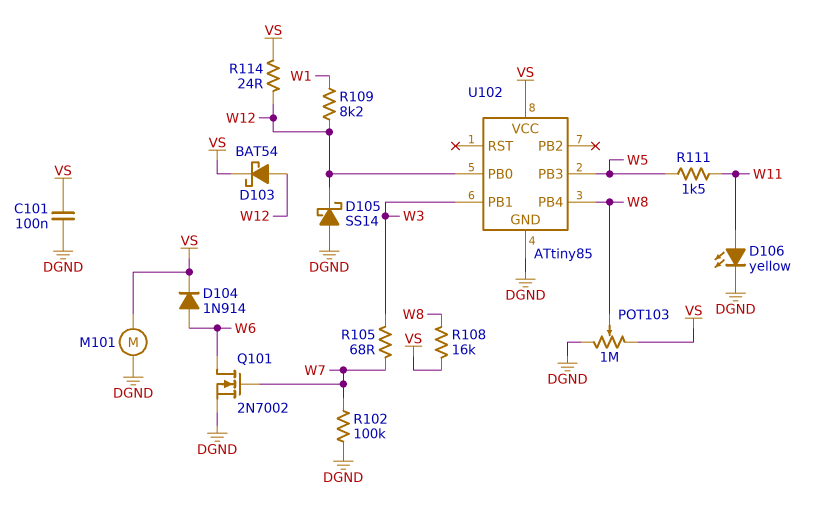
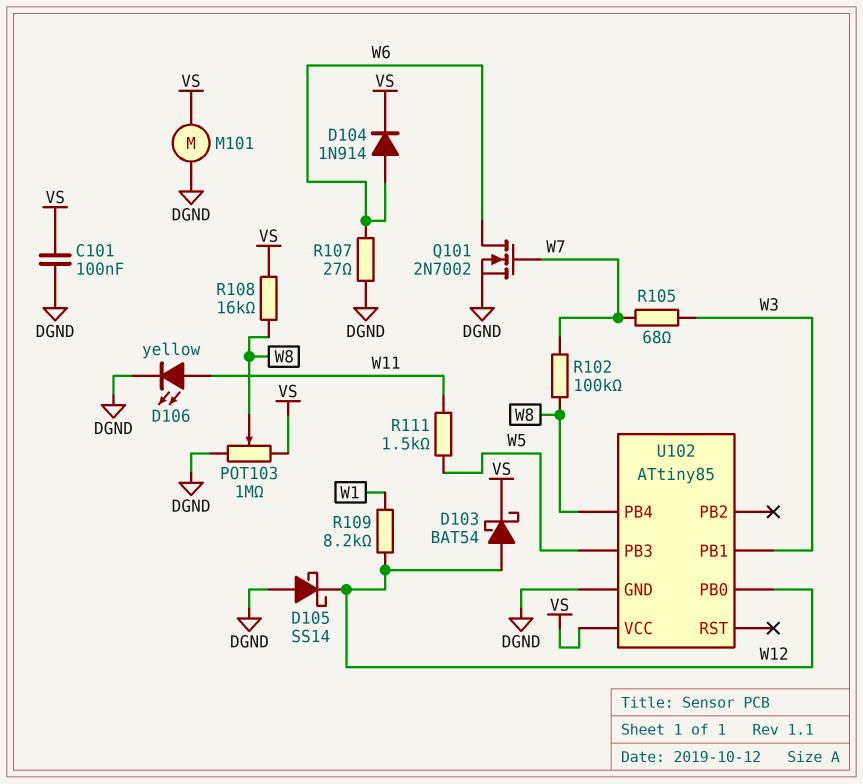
R102: 100k (DGND, W7) -> 100k (W7, W8)
R107: none -> 27 (DGND, W6)
R114: 24 (VS, W12) -> none

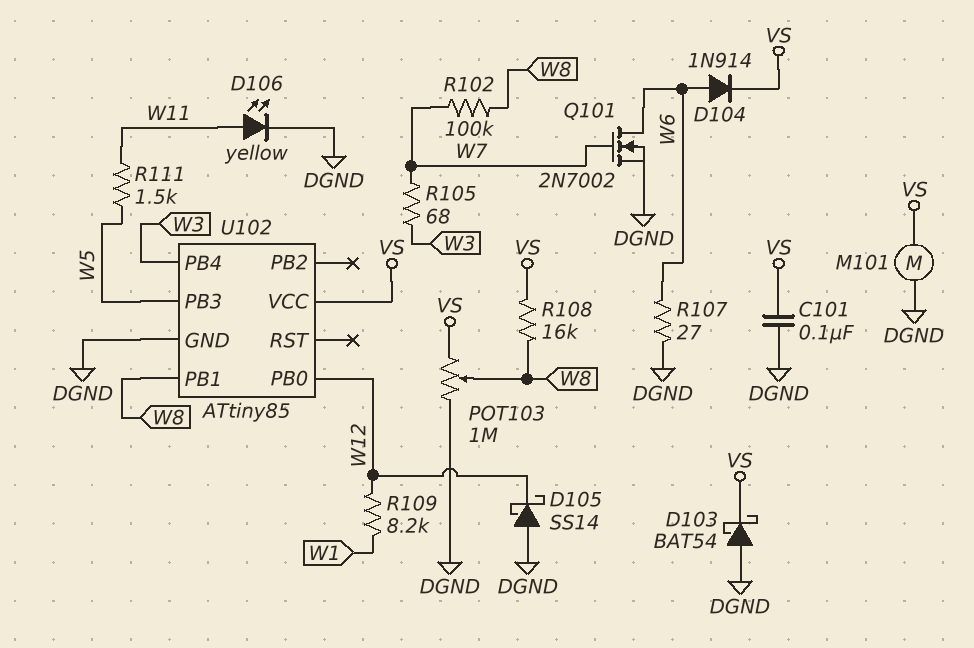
D103: schottky BAT54 (A W12, K VS) -> schottky BAT54 (A DGND, K VS)
U102 pin PB1: W3 -> W8
U102 pin PB4: W8 -> W3

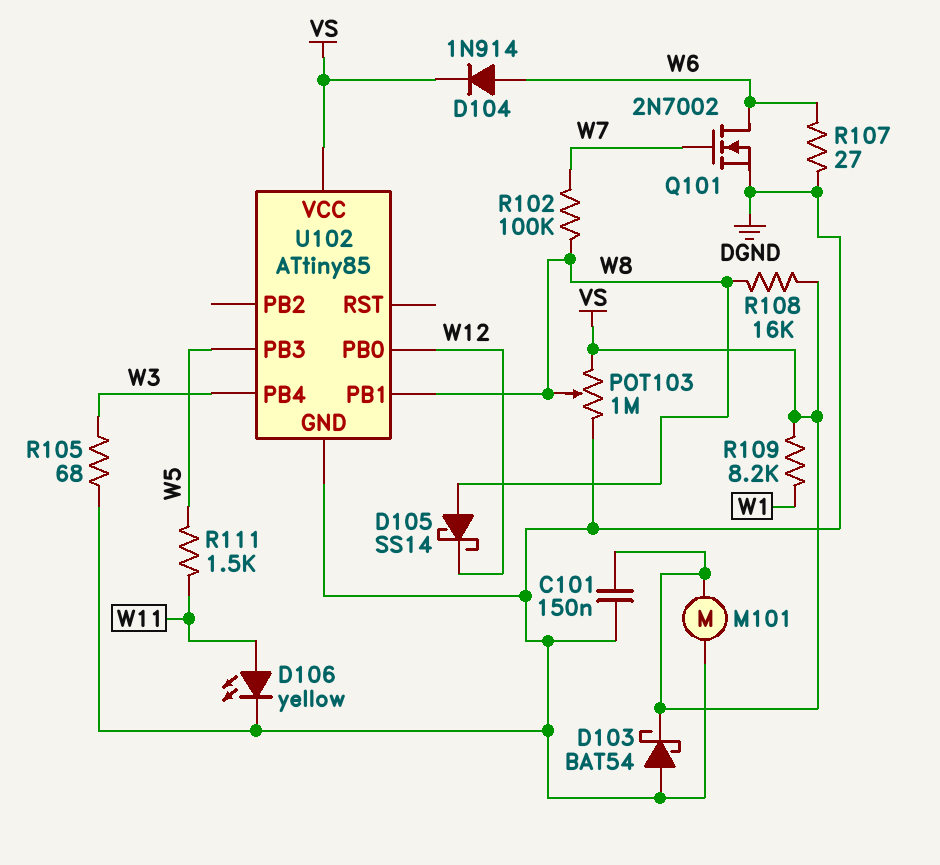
C101: 100nF (DGND, VS) -> 150nF (DGND, VS)
D105: schottky SS14 (A DGND, K W12) -> schottky SS14 (A W8, K W12)
R105: 68 (W3, W7) -> 68 (DGND, W3)
R109: 8.2k (W1, W12) -> 8.2k (VS, W1)

